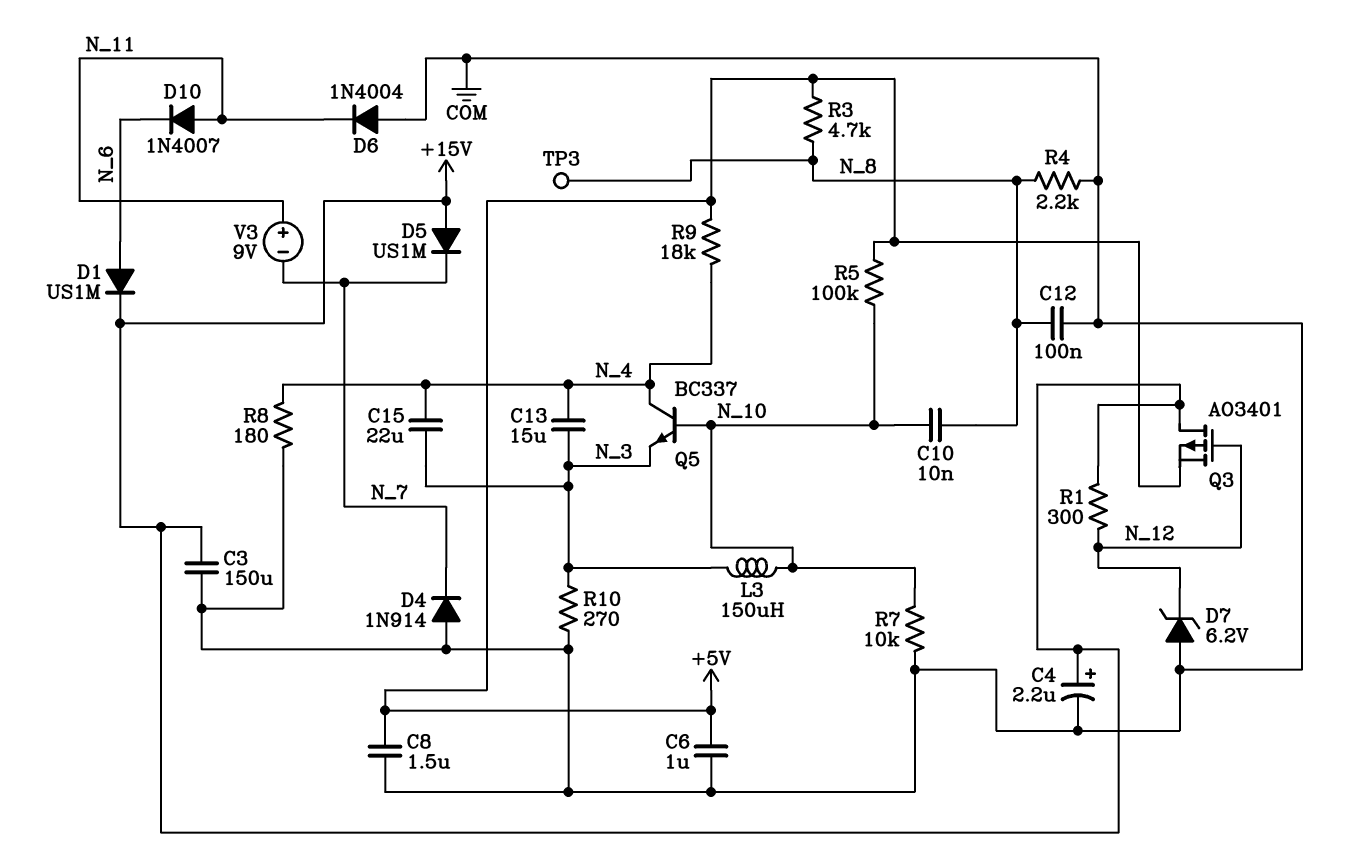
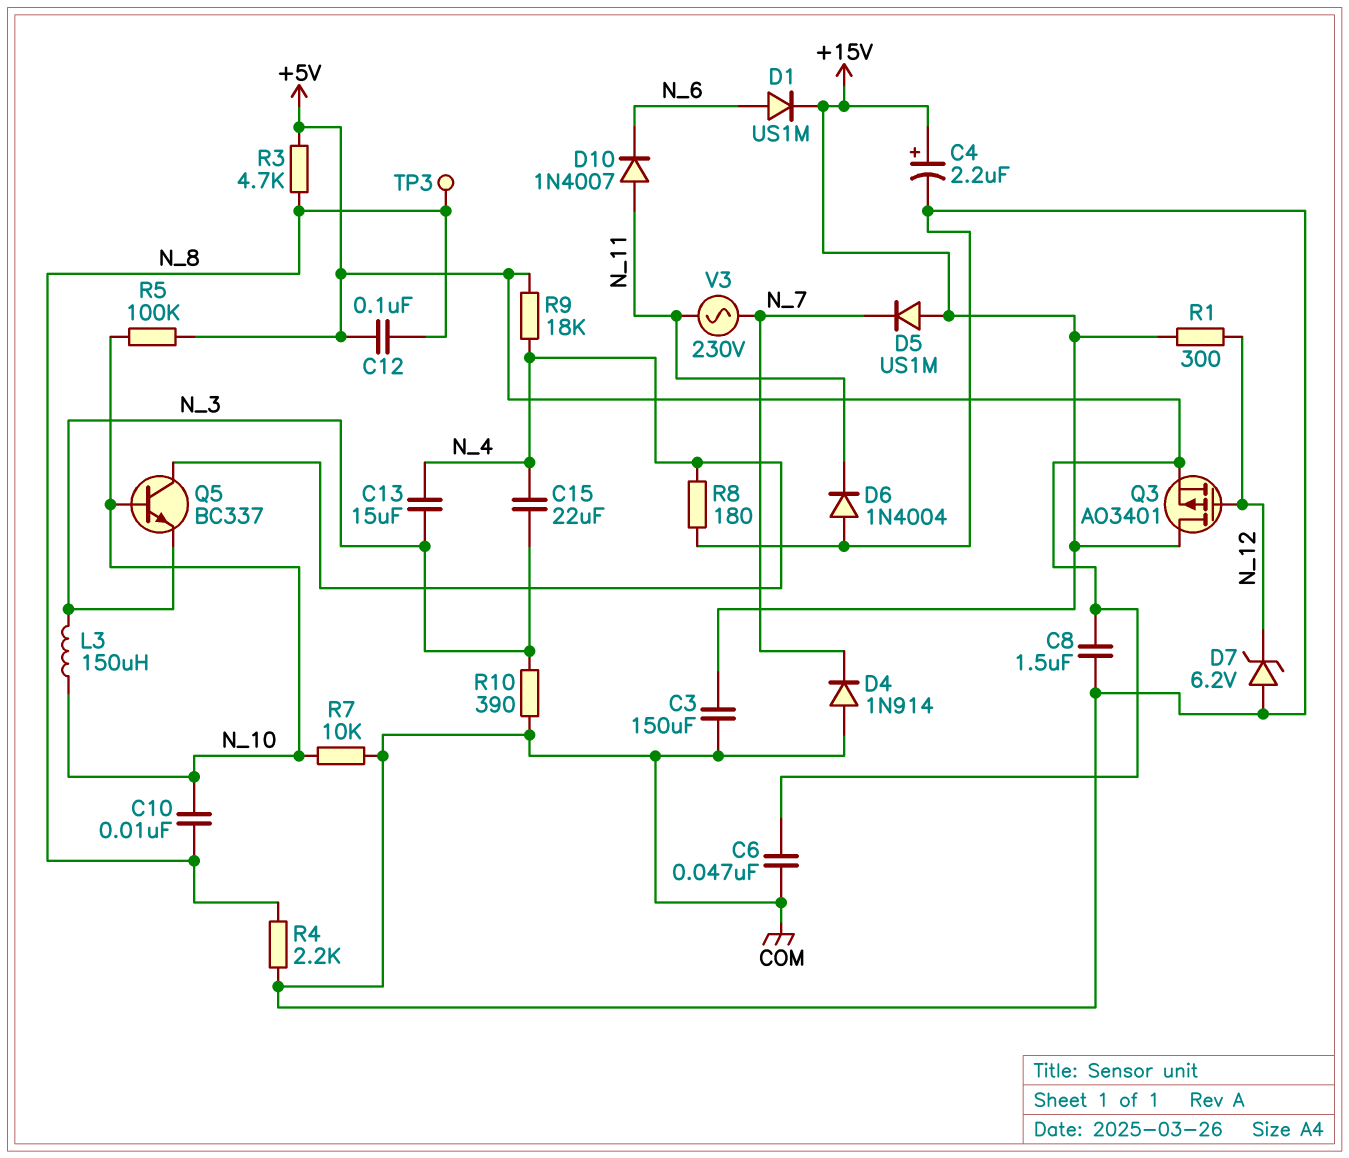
C6: 1uF (+5V, COM) -> 47nF (+5V, COM)
C12: 100nF (COM, N_8) -> 100nF (+5V, N_8)
R10: 270 (COM, N_3) -> 390 (COM, N_3)
V3: 9V (plus N_11, minus N_7) -> AC 230V (N_7, N_11)

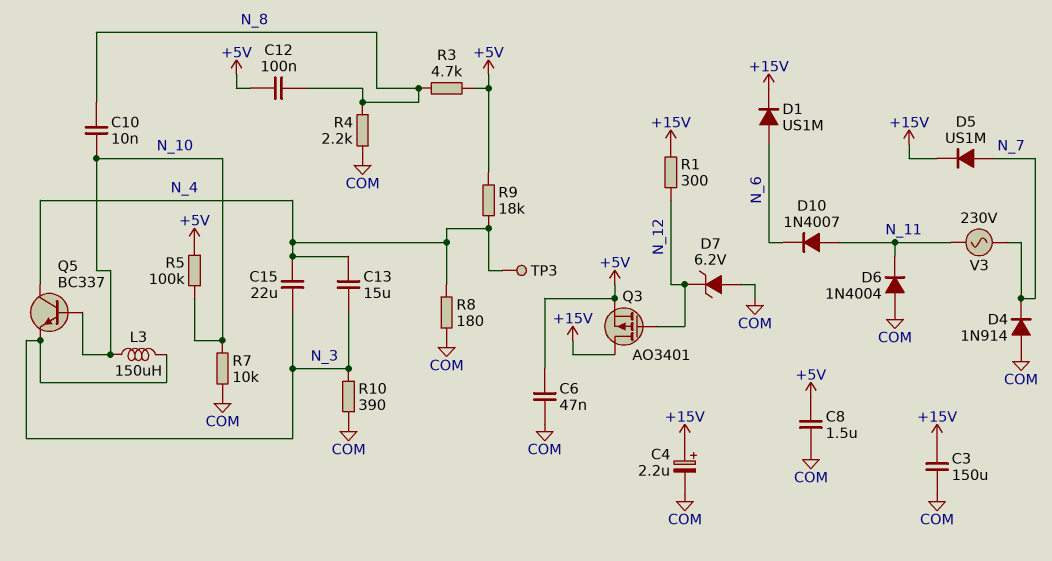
D5: diode US1M (A +15V, K N_7) -> diode US1M (A N_7, K +15V)
TP3: test point (N_8) -> test point (N_4)

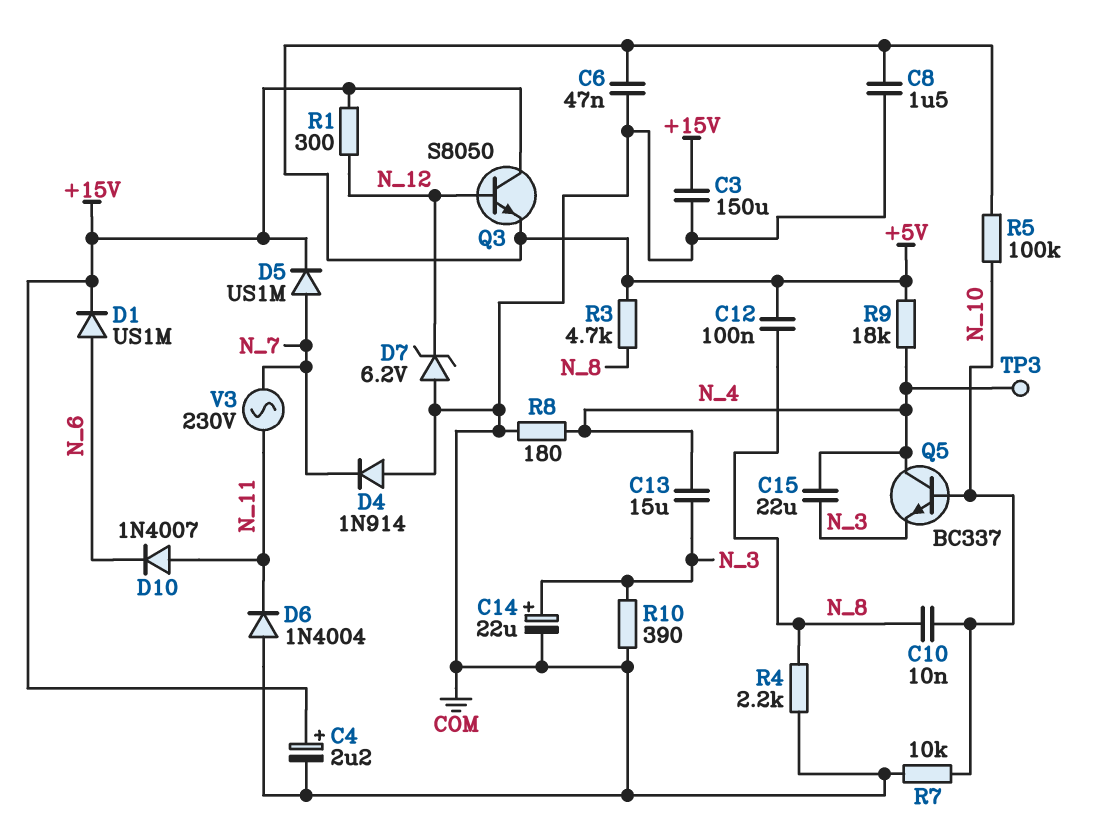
C14: none -> 22uF (plus N_3, minus COM)
L3: 150uH (N_3, N_10) -> none
Q3: PMOS AO3401 (G N_12, D +15V, S +5V) -> NPN S8050 (B N_12, C +15V, E +5V)

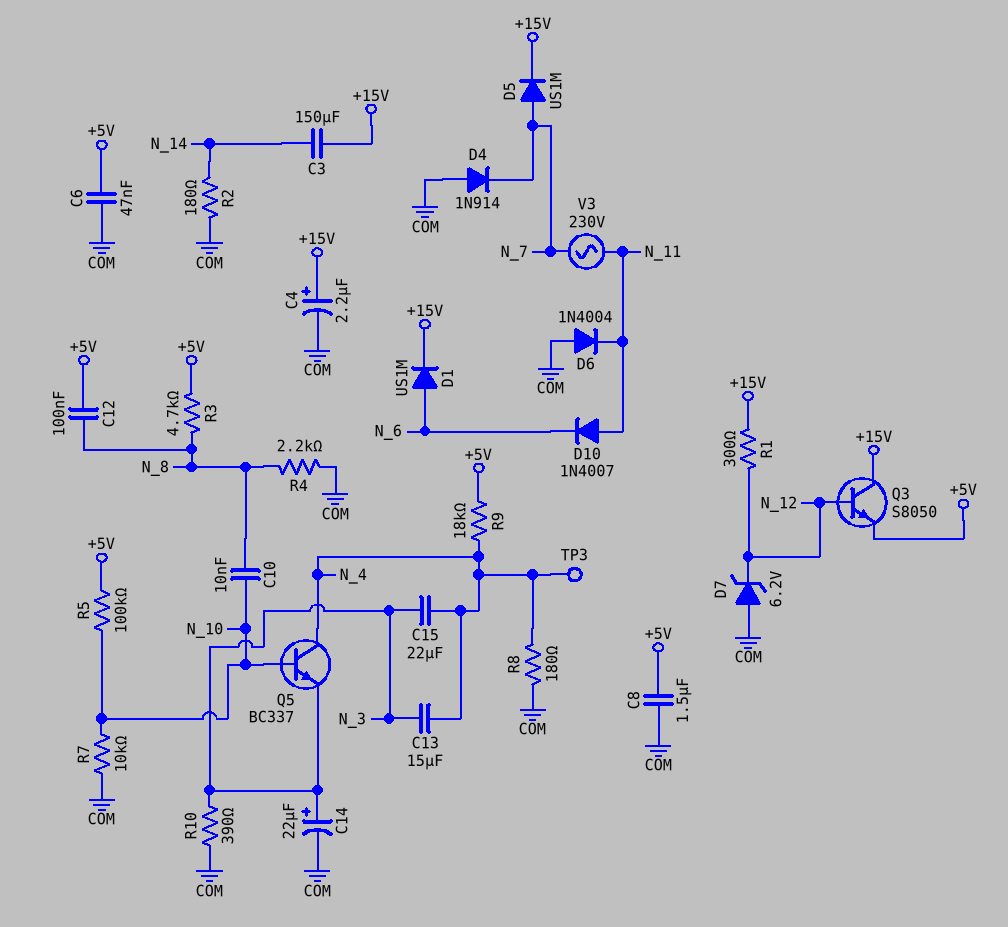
C3: 150uF (+15V, COM) -> 150uF (+15V, N_14)
R2: none -> 180 (COM, N_14)

